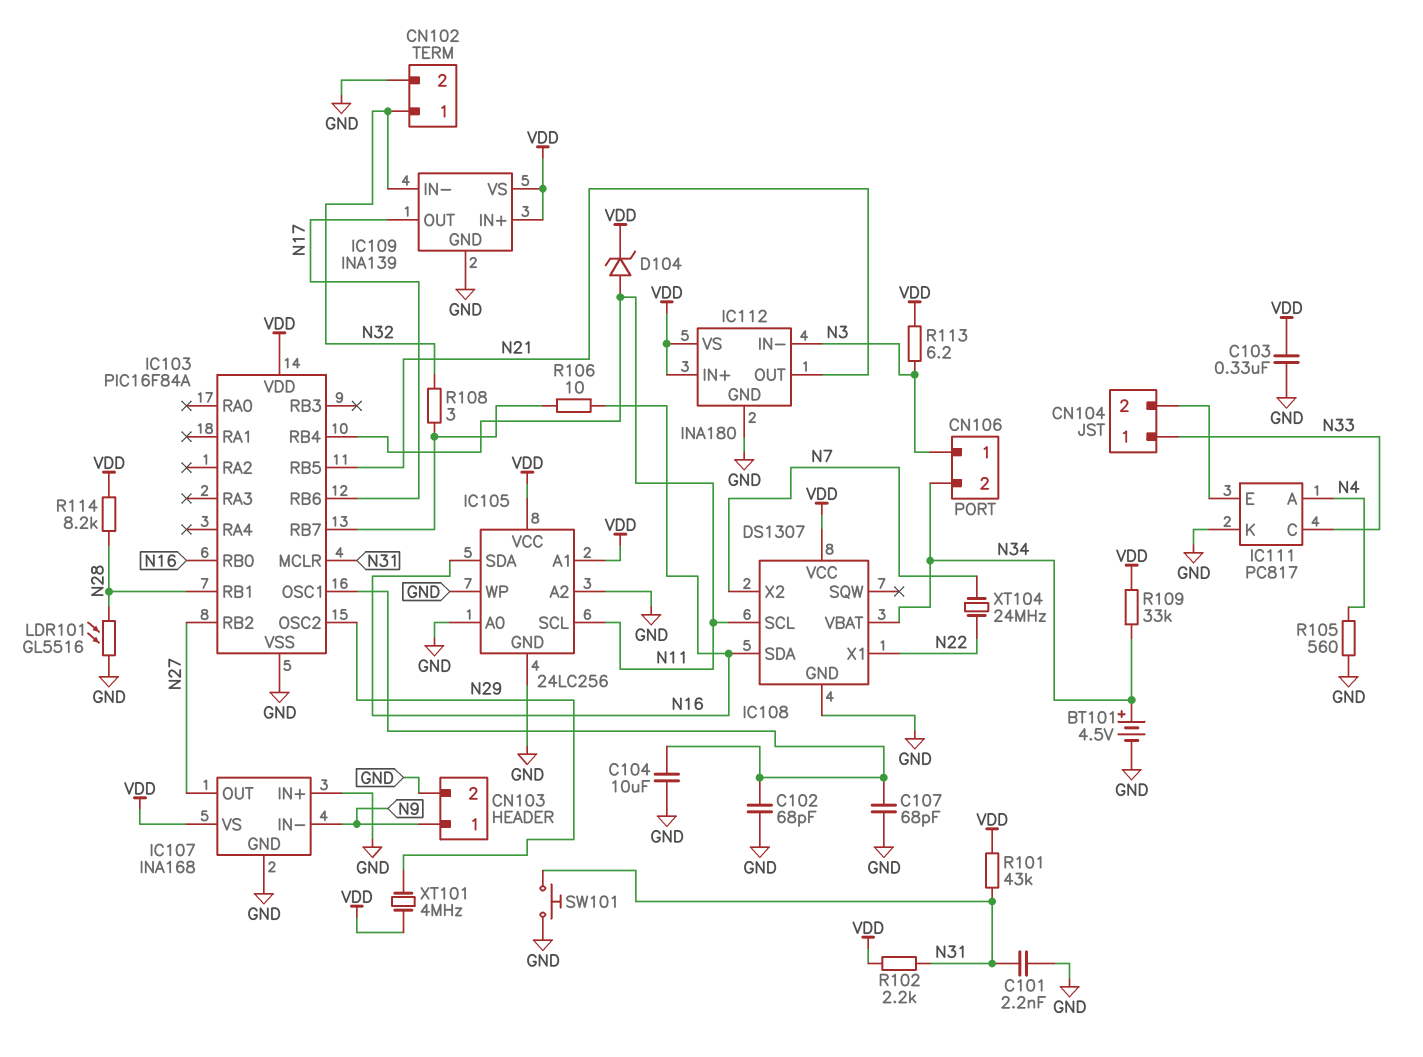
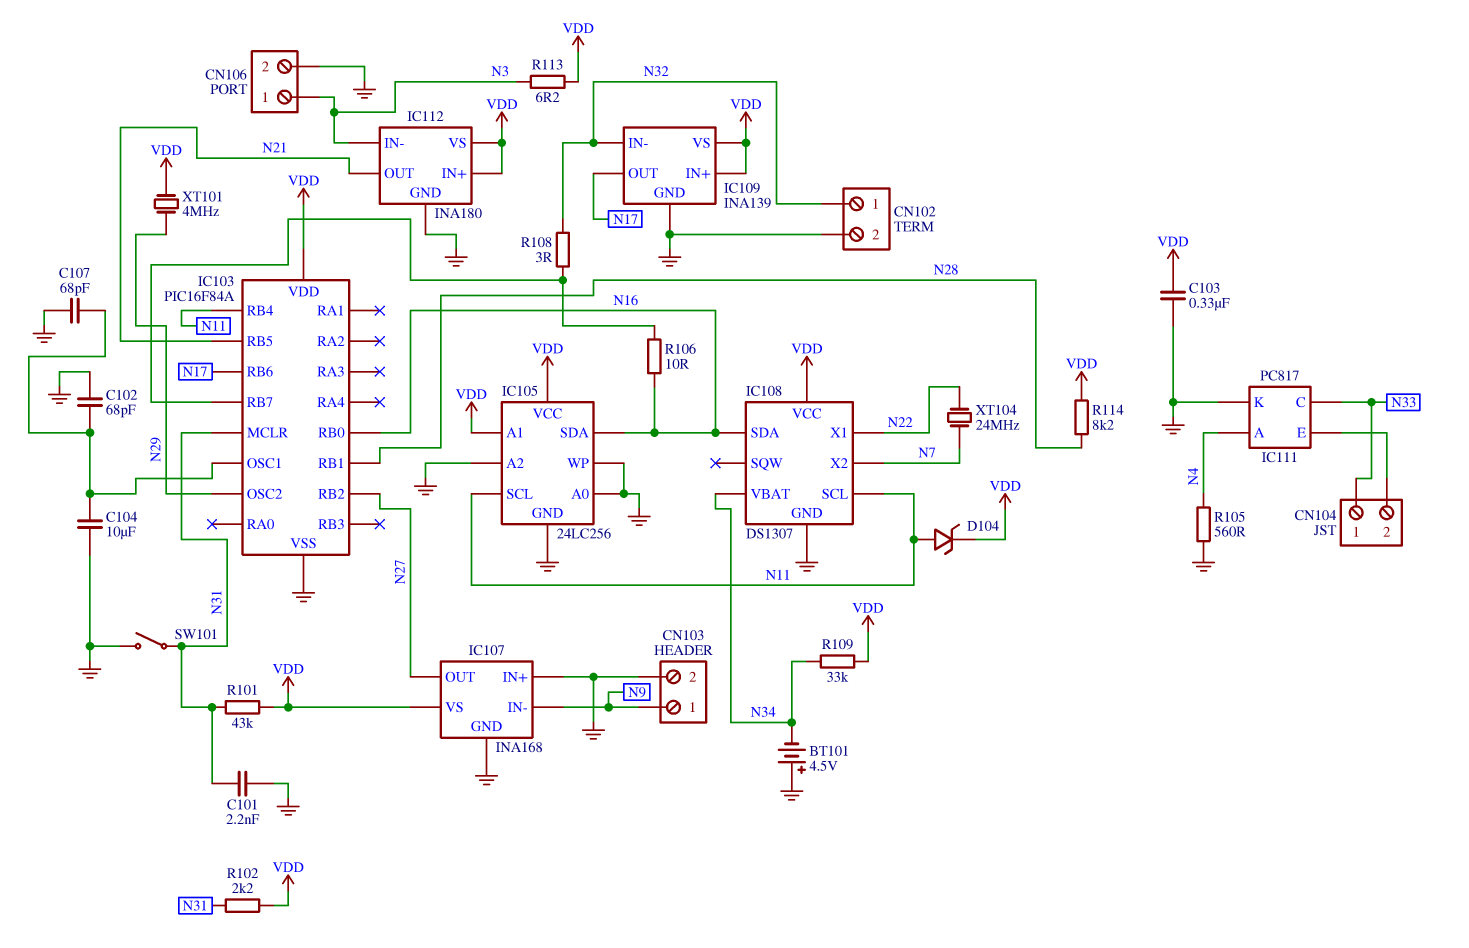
BT101: 4.5V (plus N34, minus GND) -> 4.5V (plus GND, minus N34)
CN106 pin 2: N34 -> GND
LDR101: GL5516 (GND, N28) -> none
SW101: button (GND, N31) -> switch (GND, N31)

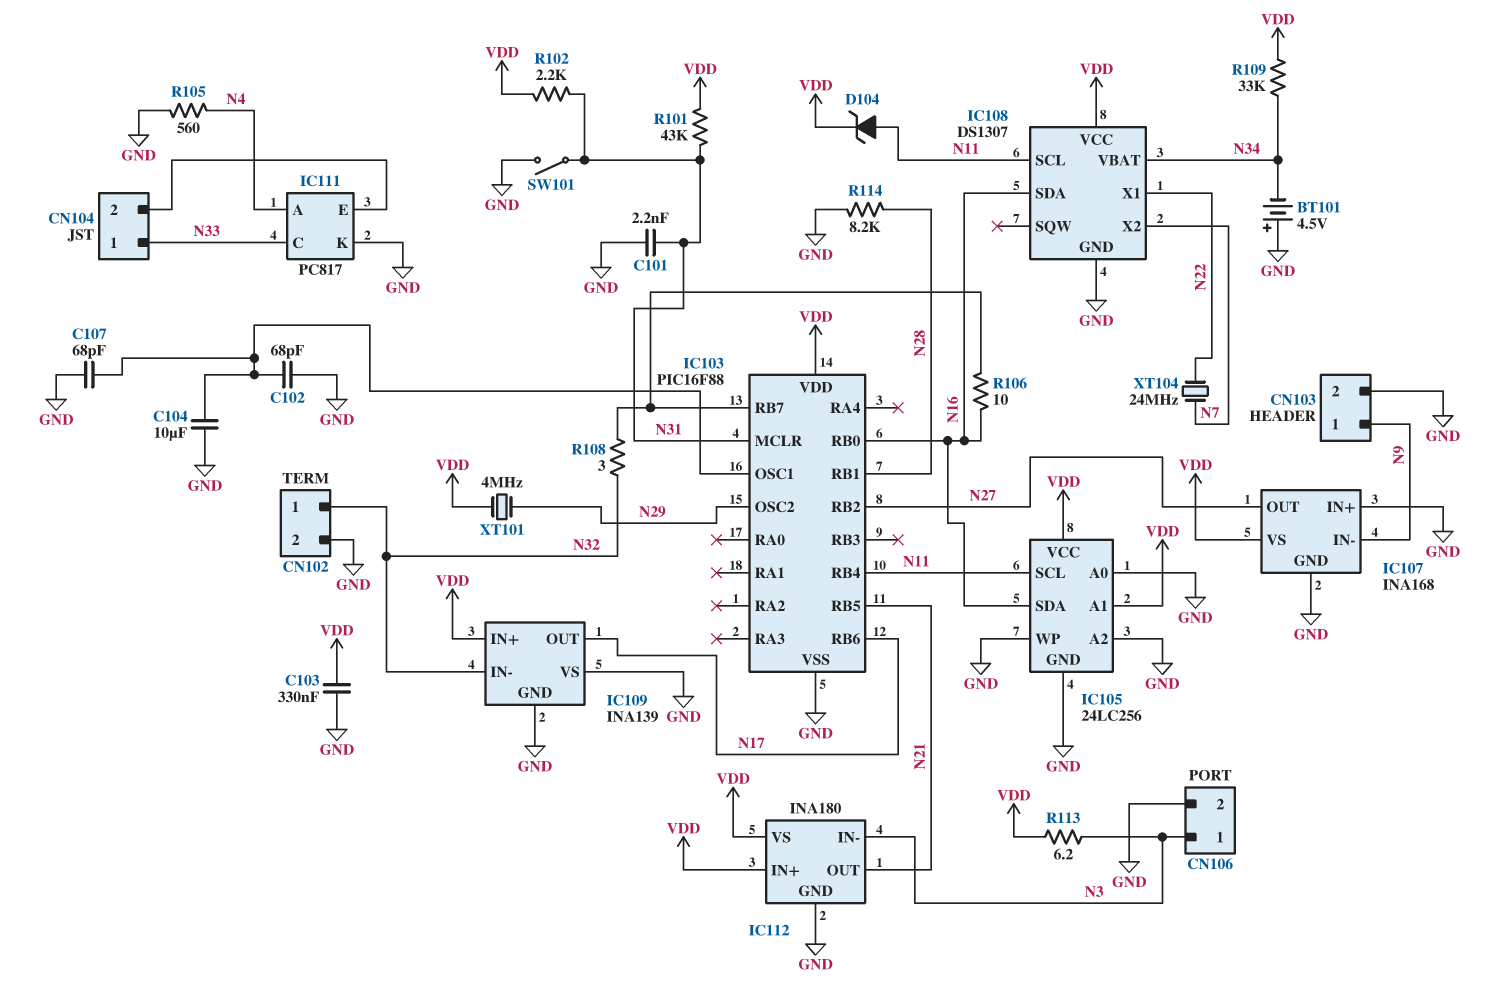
IC103: PIC16F84A -> PIC16F88
IC109 pin VS: VDD -> GND
R114: 8.2k (N28, VDD) -> 8.2k (GND, N28)

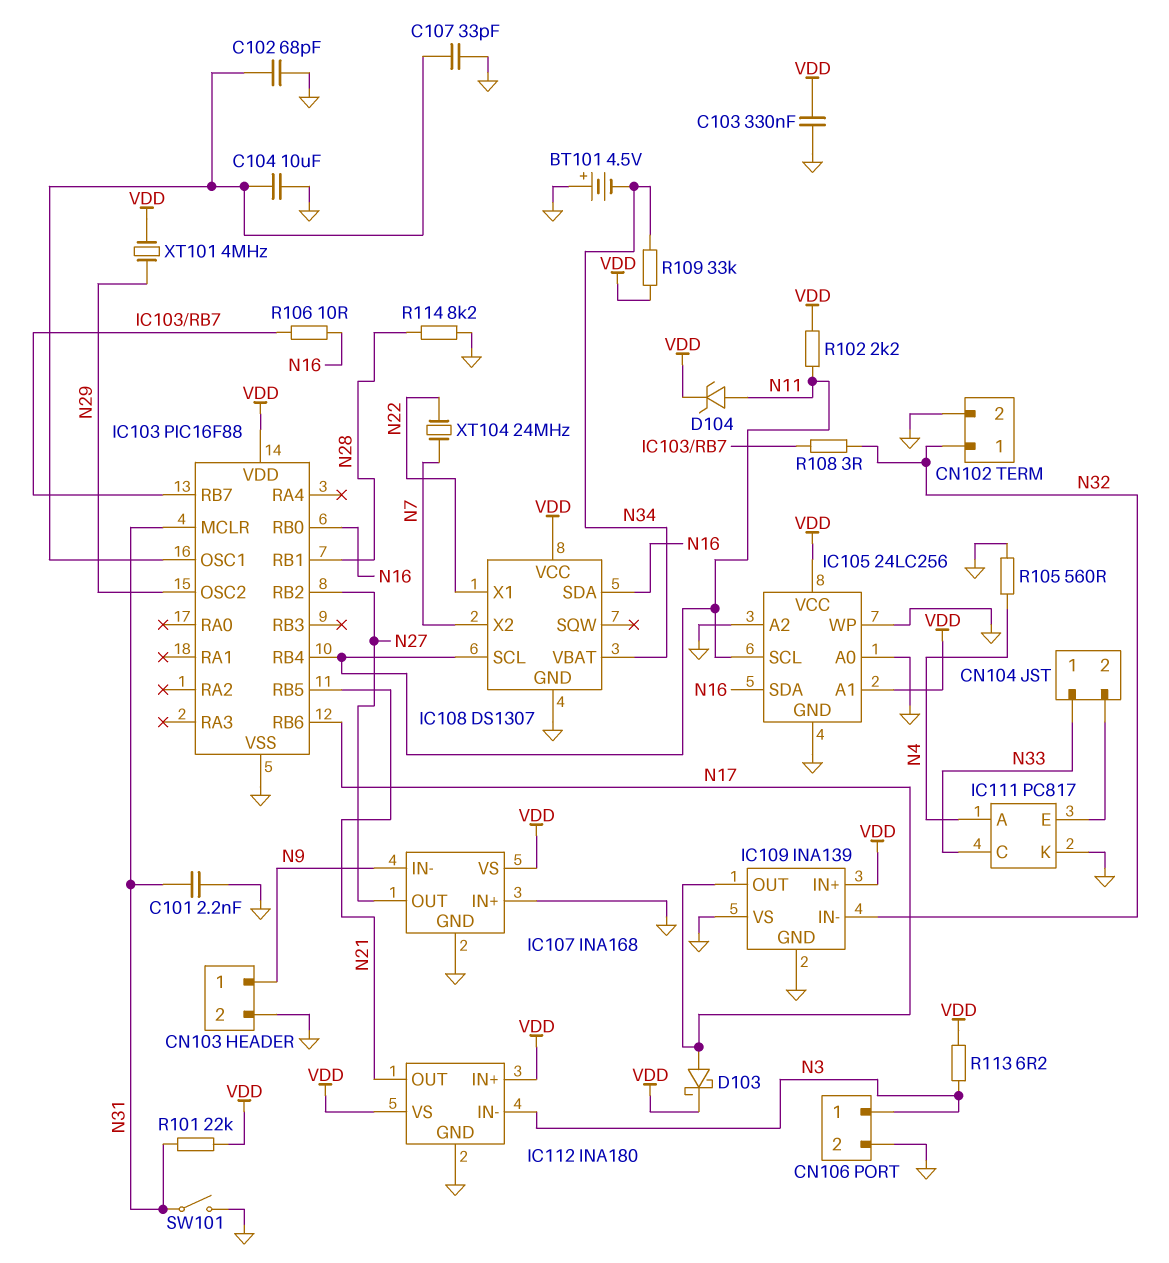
C107: 68pF (GND, IC103/OSC1) -> 33pF (GND, IC103/OSC1)
D103: none -> schottky (A N17, K VDD)
R101: 43k (N31, VDD) -> 22k (N31, VDD)
R102: 2.2k (N31, VDD) -> 2.2k (N11, VDD)

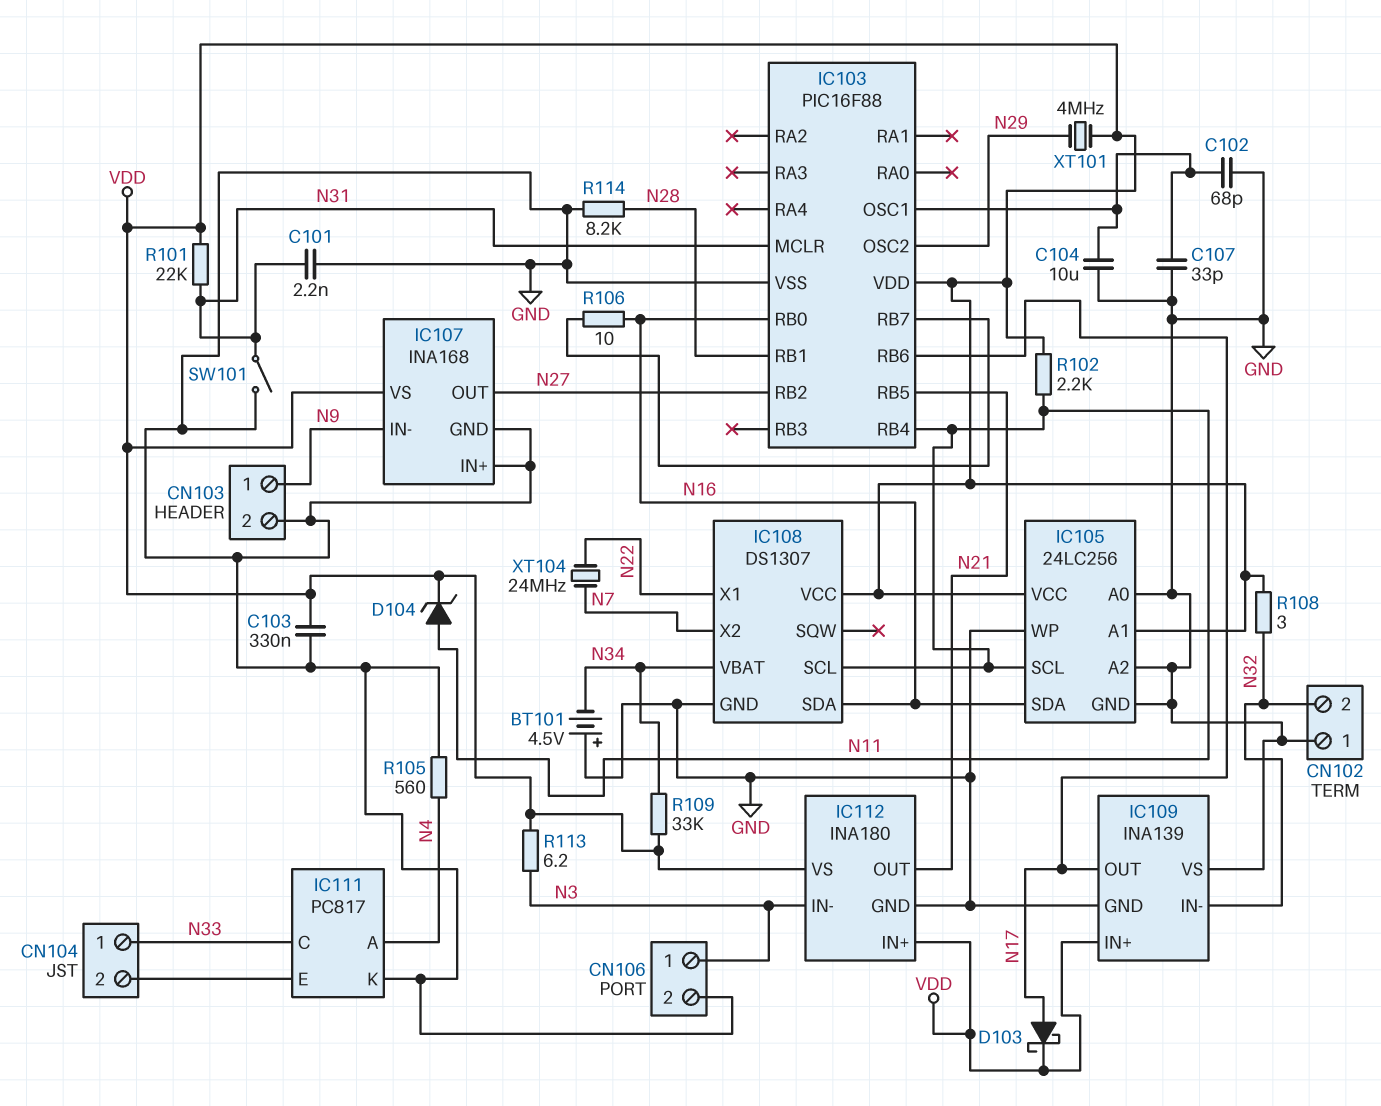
CN102 pin 1: N32 -> GND
CN102 pin 2: GND -> N32
R108: 3 (IC103/RB7, N32) -> 3 (N32, VDD)

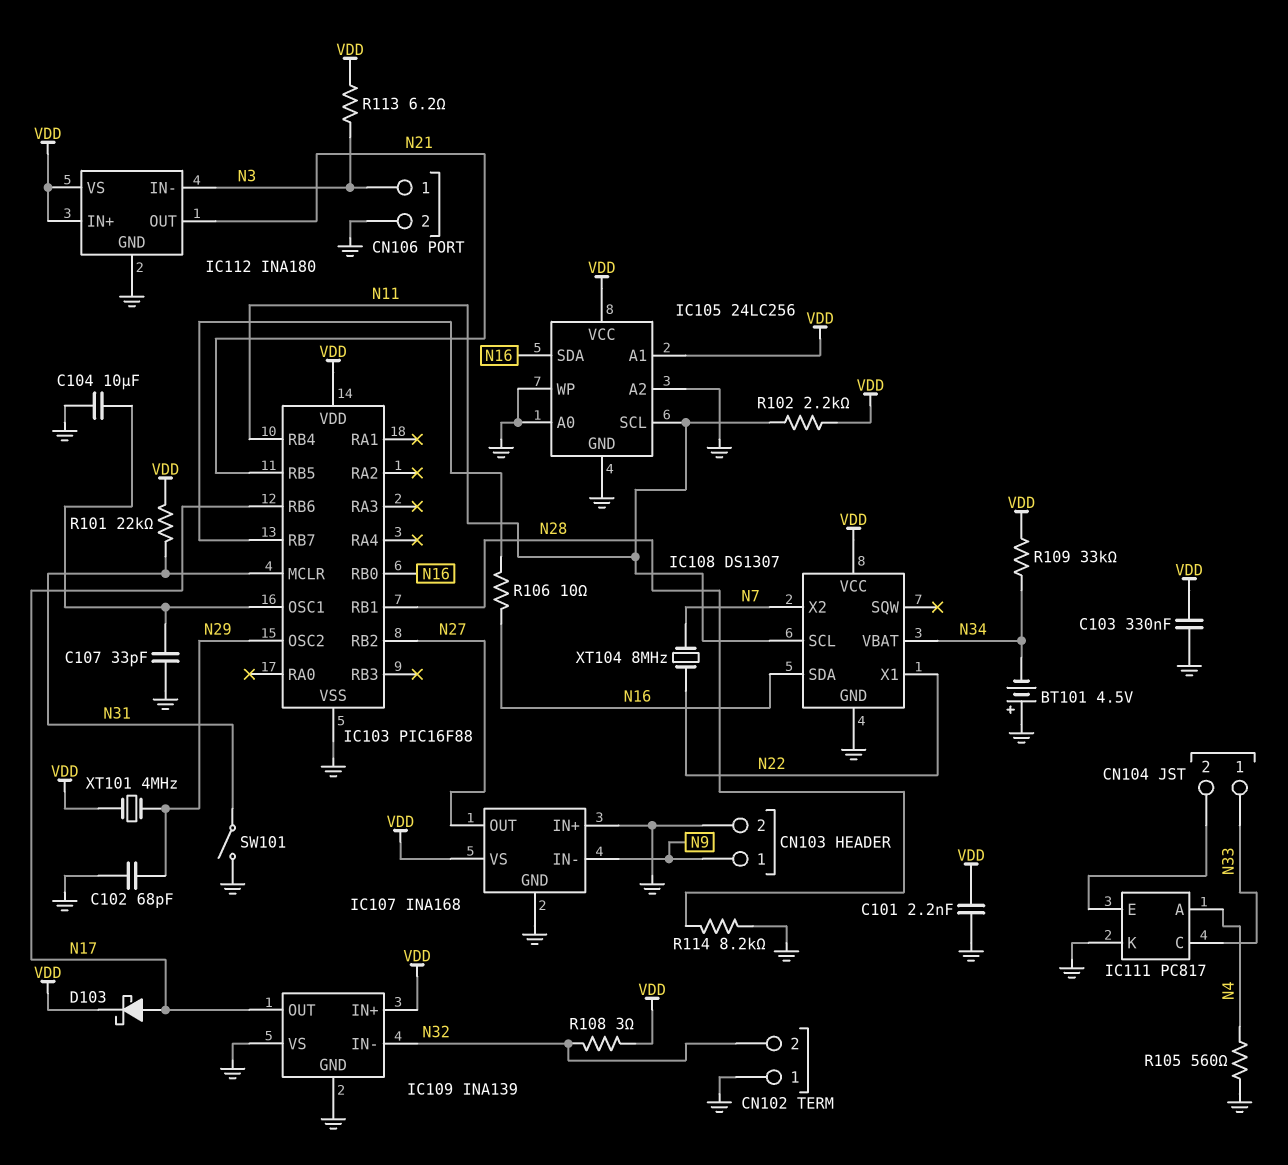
C101: 2.2nF (GND, N31) -> 2.2nF (GND, VDD)
C102: 68pF (GND, IC103/OSC1) -> 68pF (GND, N29)
D104: zener (A N11, K VDD) -> none
XT104: 24MHz (N7, N22) -> 8MHz (N7, N22)

